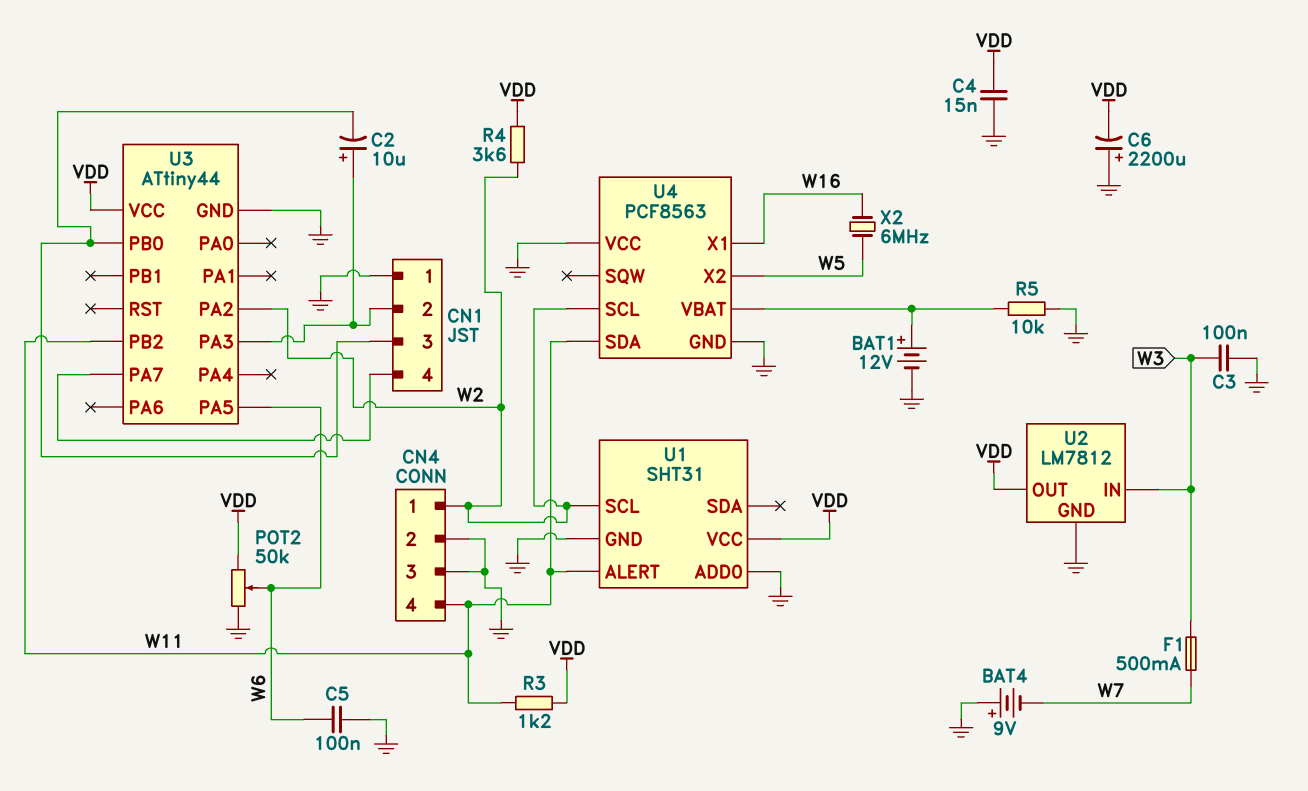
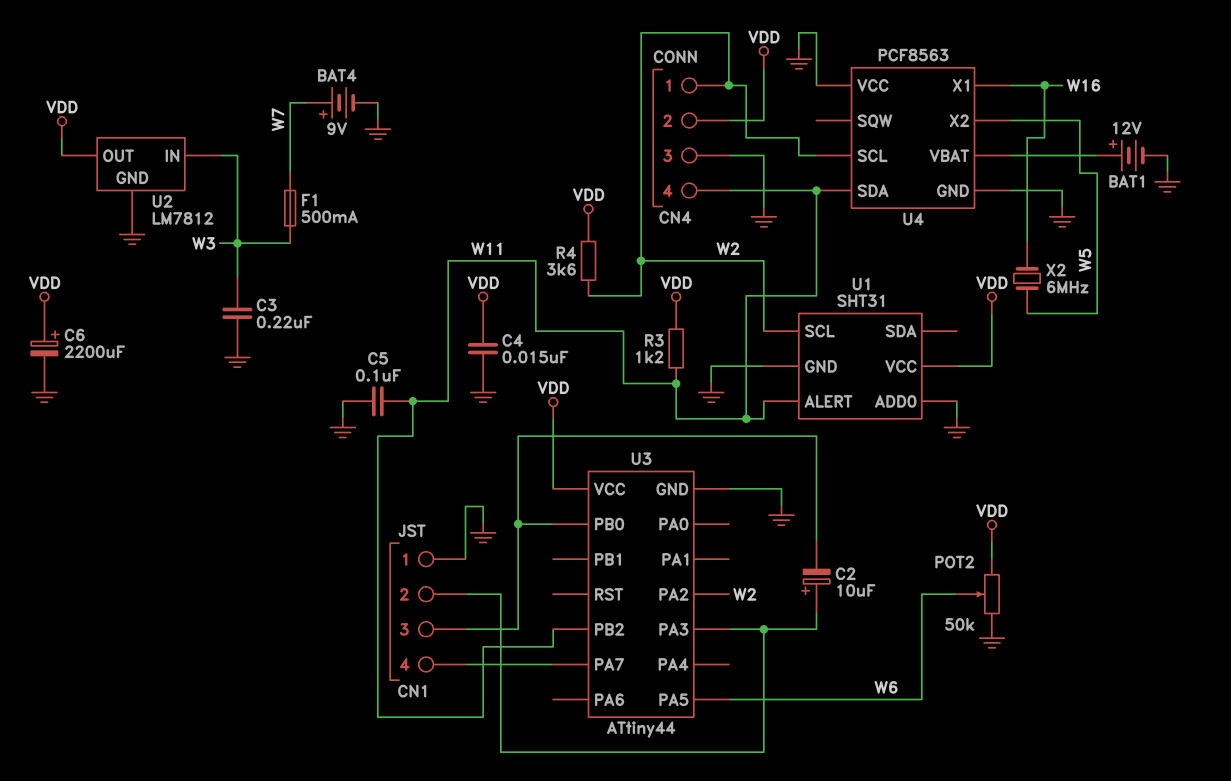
BAT4: 9V (plus GND, minus W7) -> 9V (plus W7, minus GND)
C3: 100nF (GND, W3) -> 220nF (GND, W3)
C5: 100nF (GND, W6) -> 100nF (GND, W11)
C6: 2200uF (plus GND, minus VDD) -> 2200uF (plus VDD, minus GND)
CN4 pin 2: GND -> VDD
R5: 10k (GND, U4/VBAT) -> none

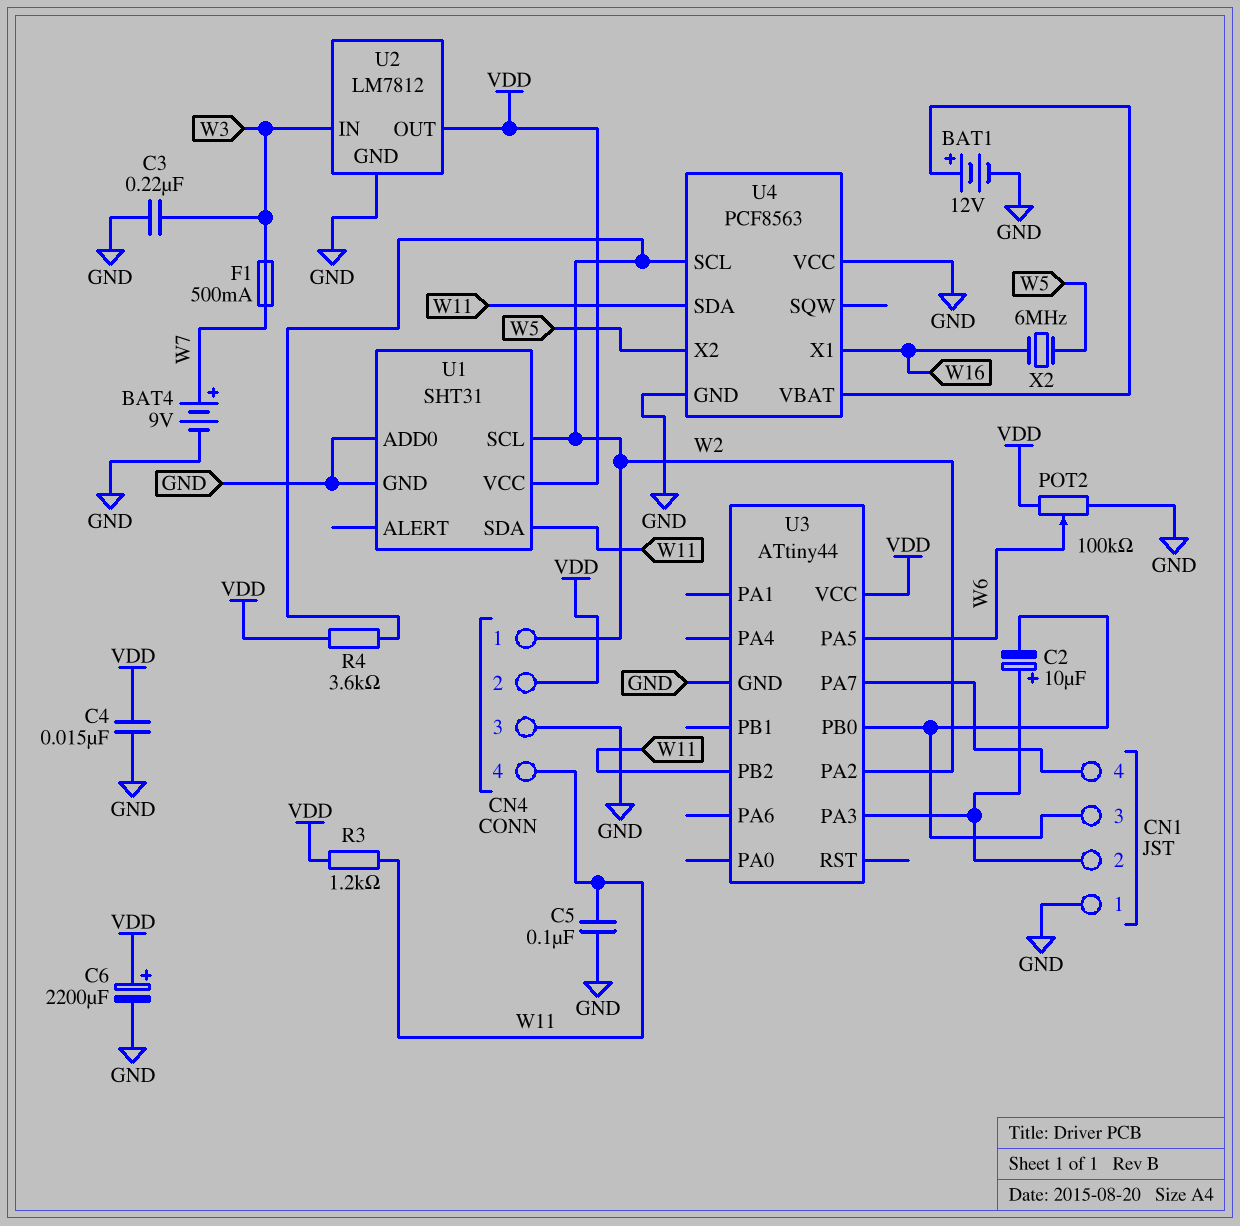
POT2: 50k (GND, VDD, wiper W6) -> 100k (GND, VDD, wiper W6)
U1 pin ALERT: W11 -> none
U1 pin SDA: none -> W11

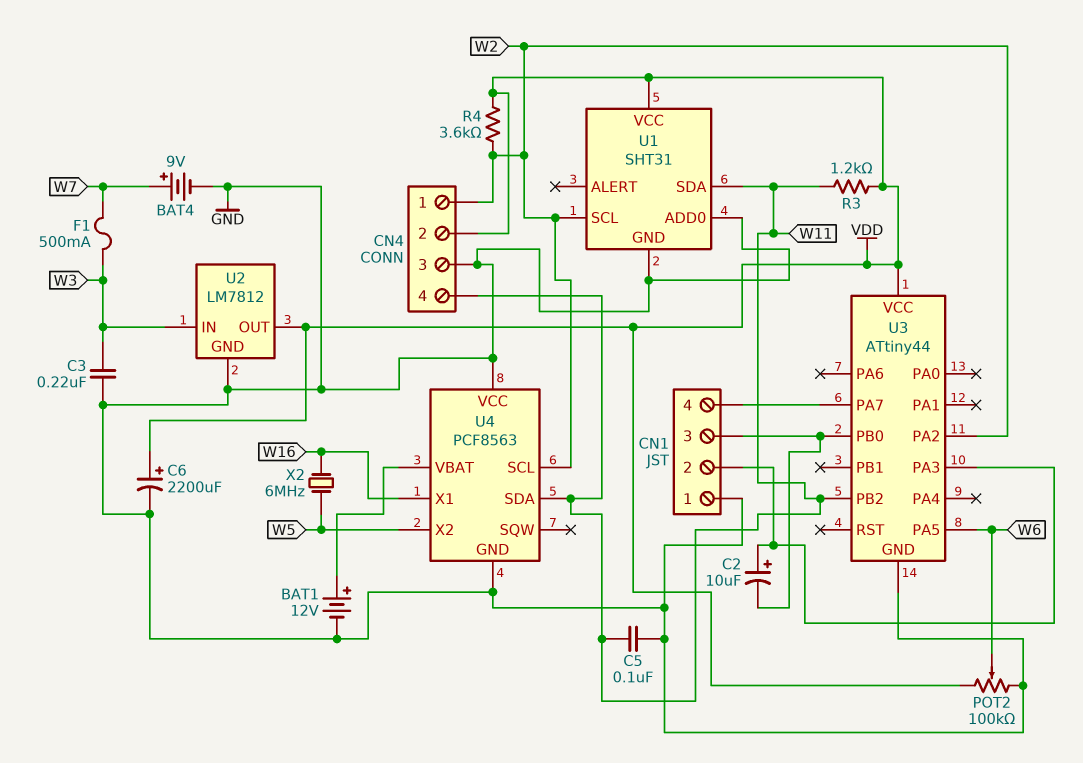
C4: 15nF (GND, VDD) -> none

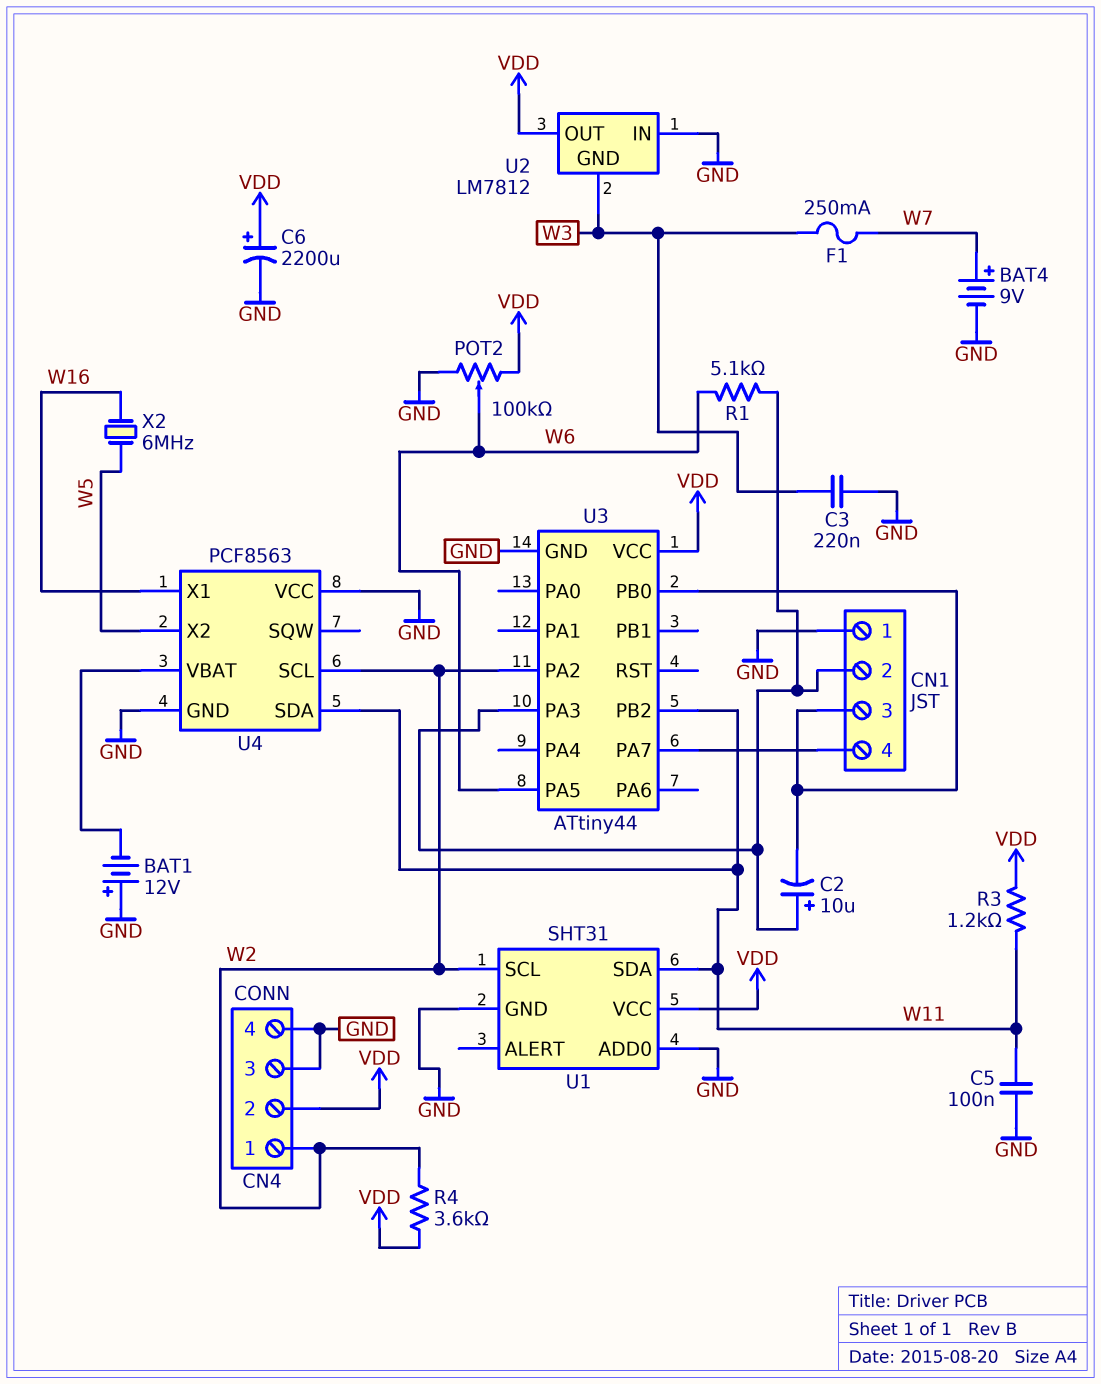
BAT1: 12V (plus U4/VBAT, minus GND) -> 12V (plus GND, minus U4/VBAT)
CN4 pin 4: W11 -> GND
F1: 500mA (W3, W7) -> 250mA (W3, W7)
R1: none -> 5.1k (CN1/2, W6)
U2 pin GND: GND -> W3
U2 pin IN: W3 -> GND

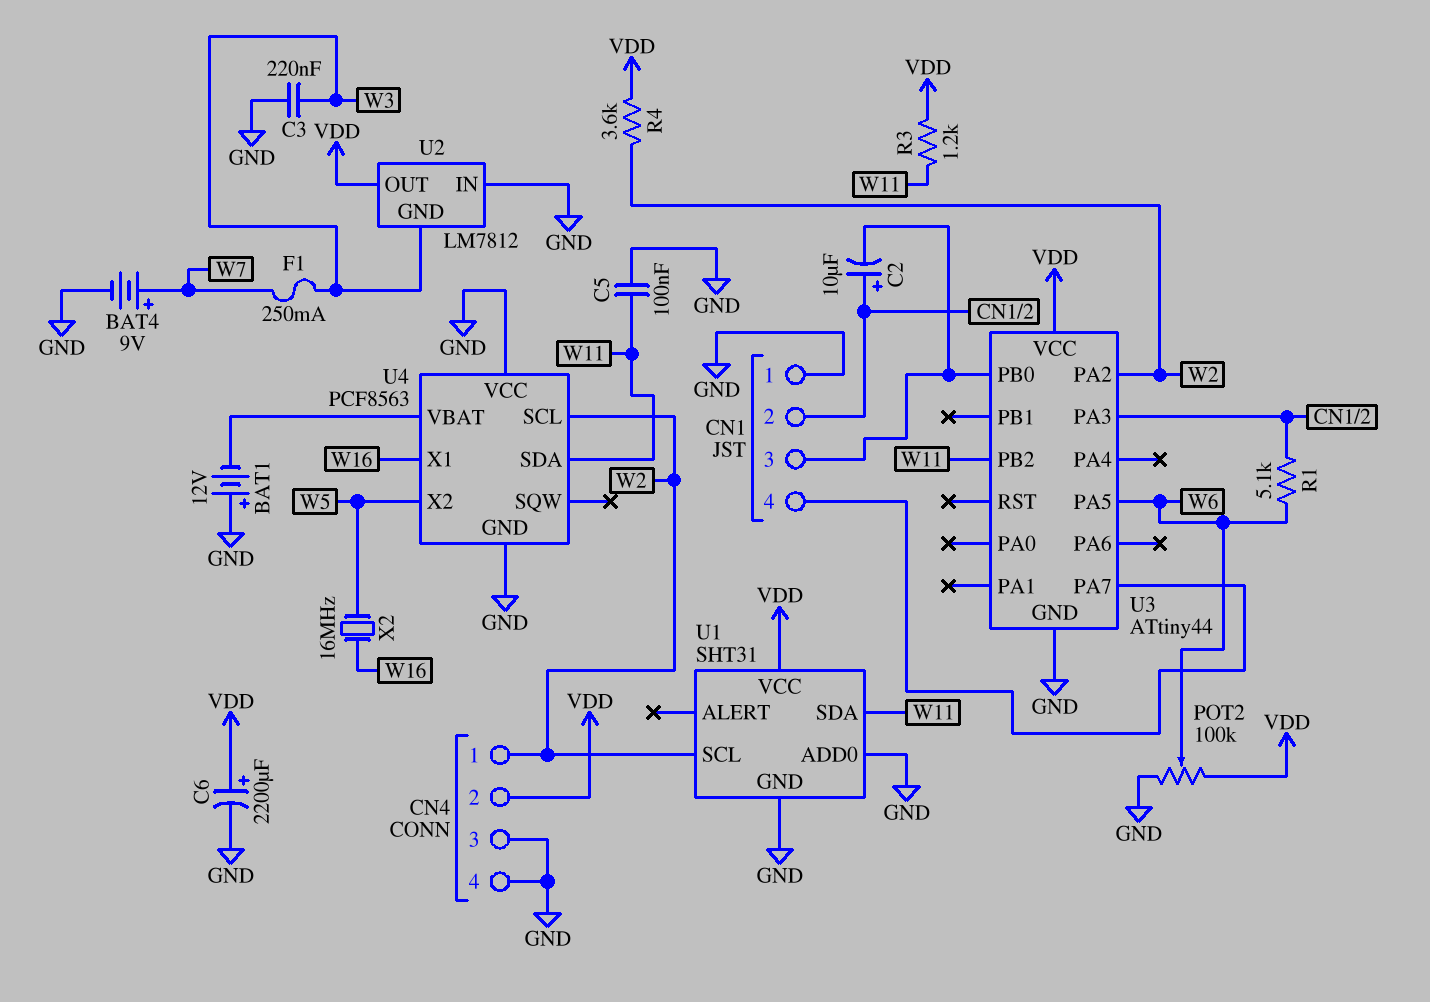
X2: 6MHz (W5, W16) -> 16MHz (W5, W16)

